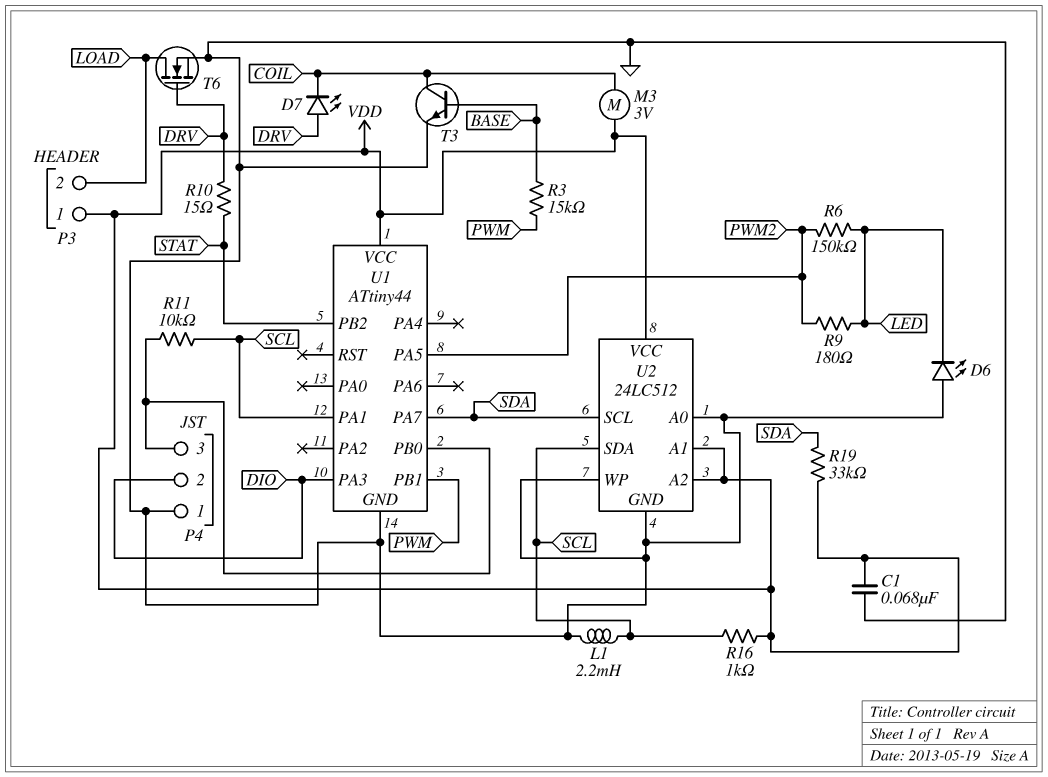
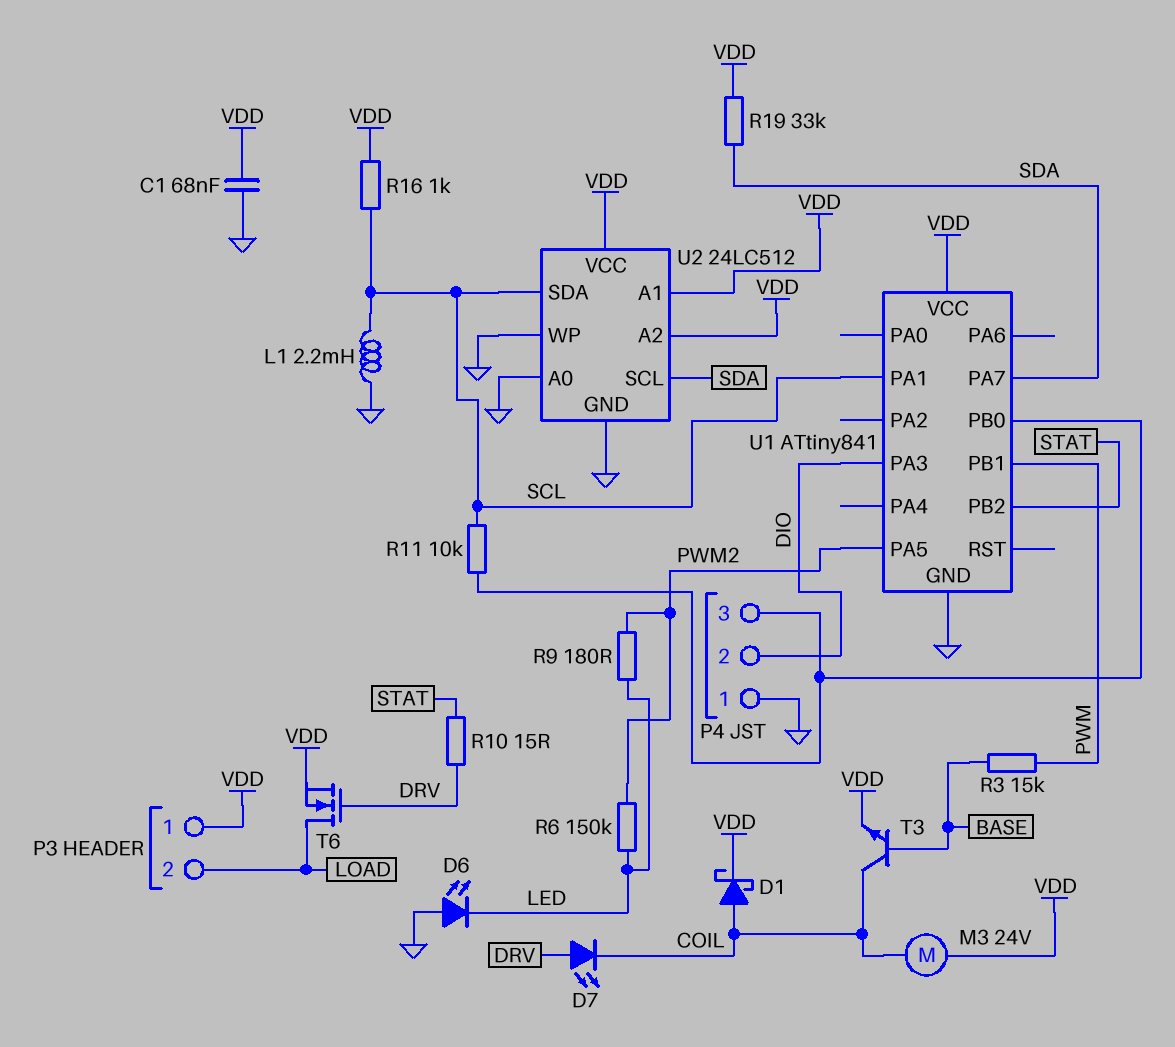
D1: none -> schottky (A COIL, K VDD)
M3: motor 3V (COIL, VDD) -> motor 24V (COIL, VDD)
T3: NPN (B BASE, C COIL, E GND) -> NPN (B BASE, C COIL, E VDD)
T6: NMOS (G DRV, D LOAD, S GND) -> NMOS (G DRV, D LOAD, S VDD)
U1: ATtiny44 -> ATtiny841

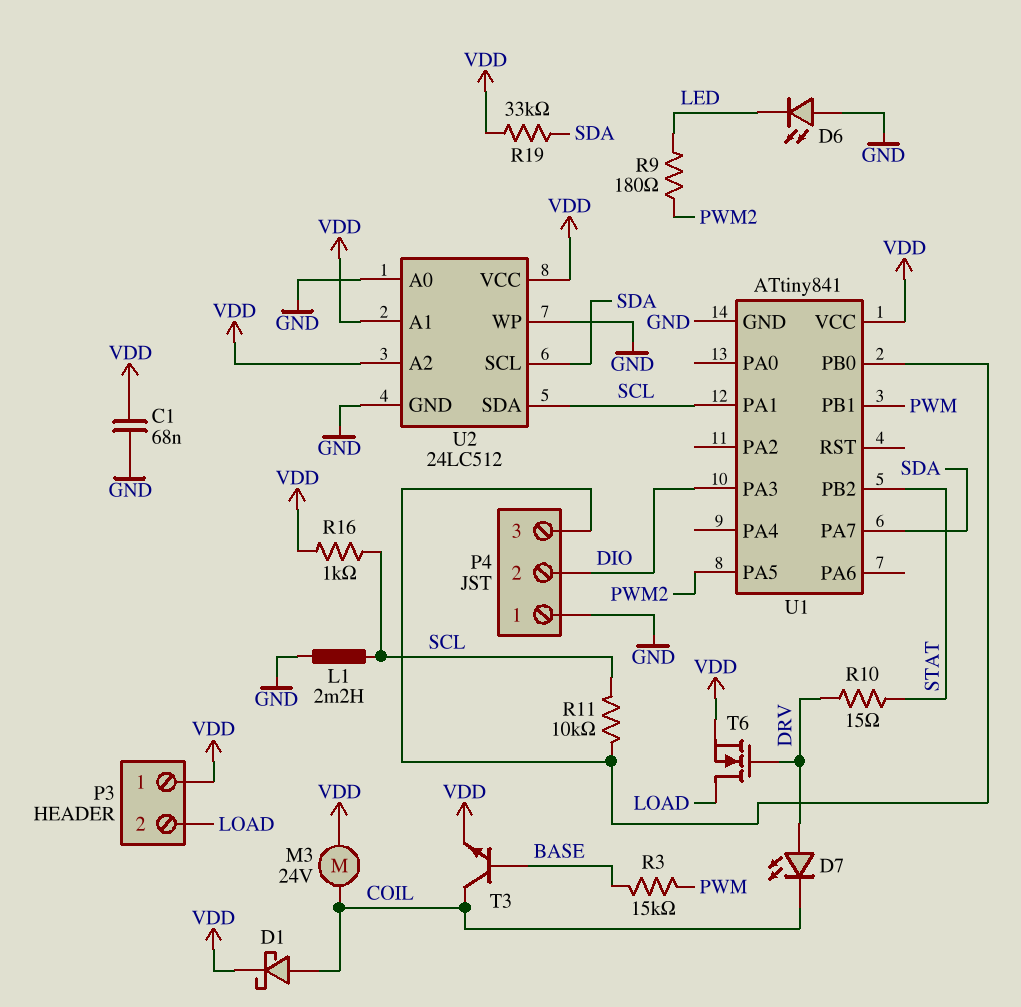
R6: 150k (LED, PWM2) -> none

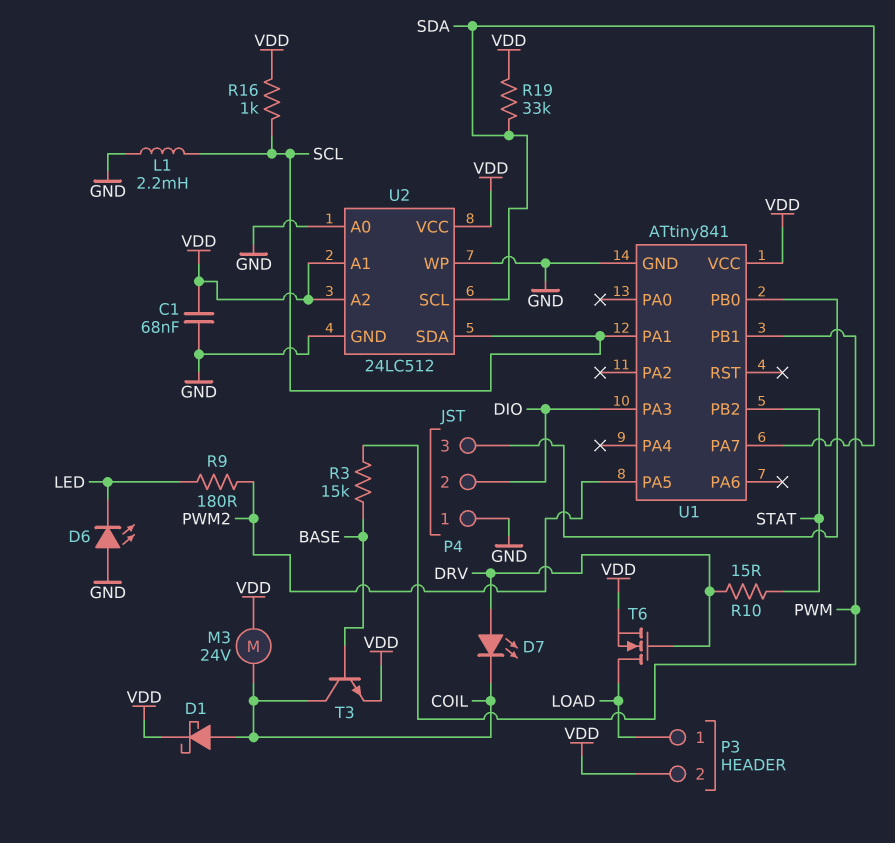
P3 pin 1: VDD -> LOAD
P3 pin 2: LOAD -> VDD
R11: 10k (P4/3, SCL) -> none

